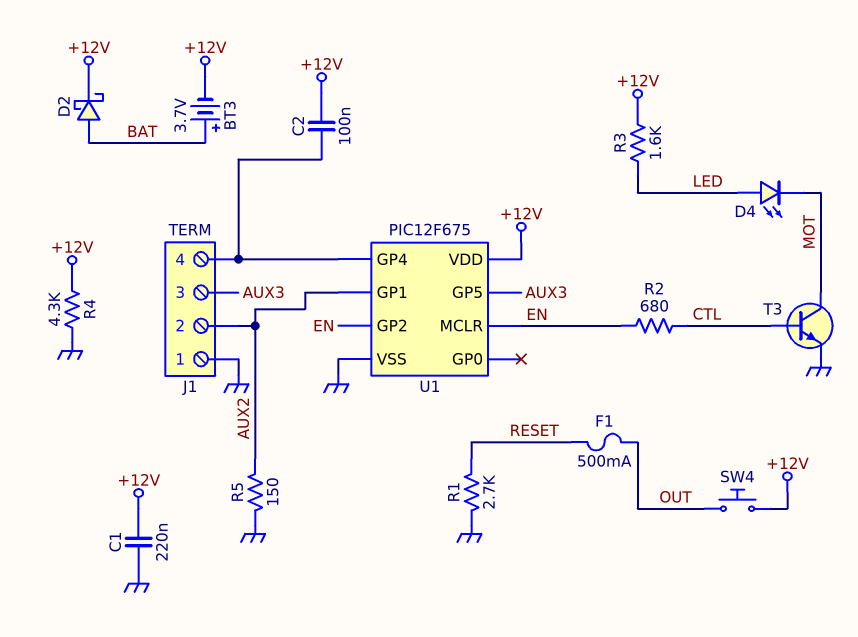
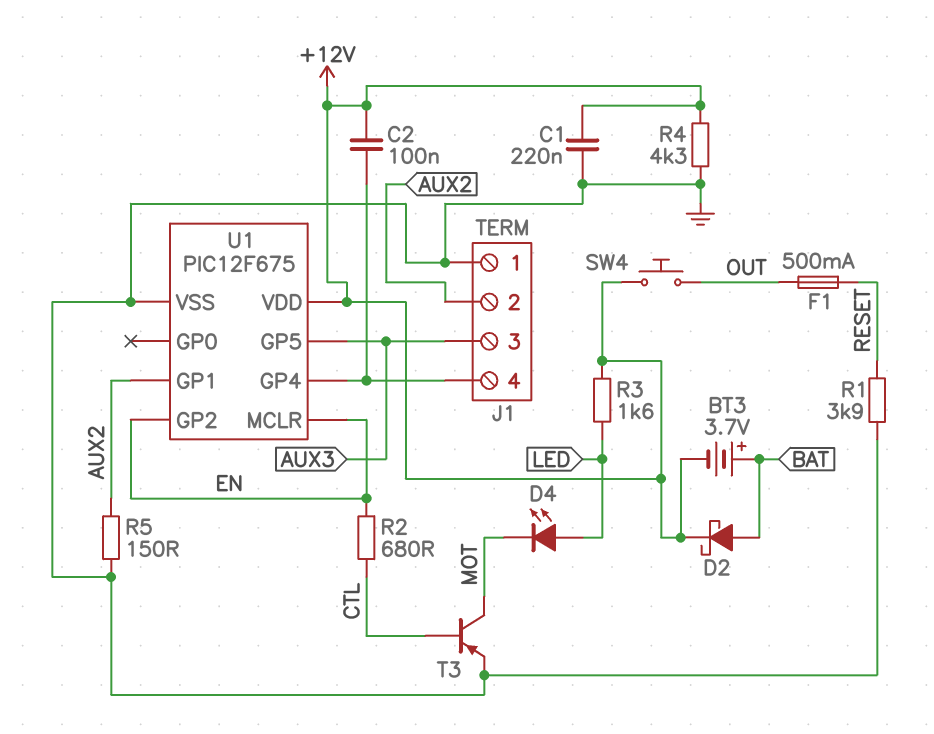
R1: 2.7k (GND, RESET) -> 3.9k (GND, RESET)
T3: NPN (B CTL, C MOT, E GND) -> PNP (B CTL, C MOT, E GND)

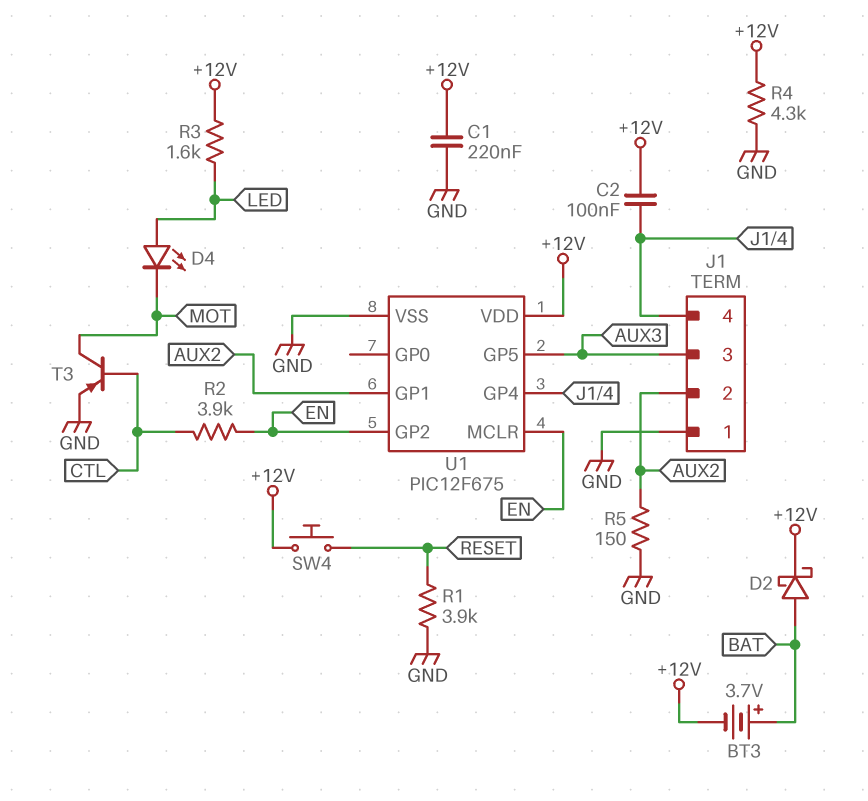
F1: 500mA (OUT, RESET) -> none
R2: 680 (CTL, EN) -> 3.9k (CTL, EN)
SW4: button (+12V, OUT) -> button (+12V, RESET)

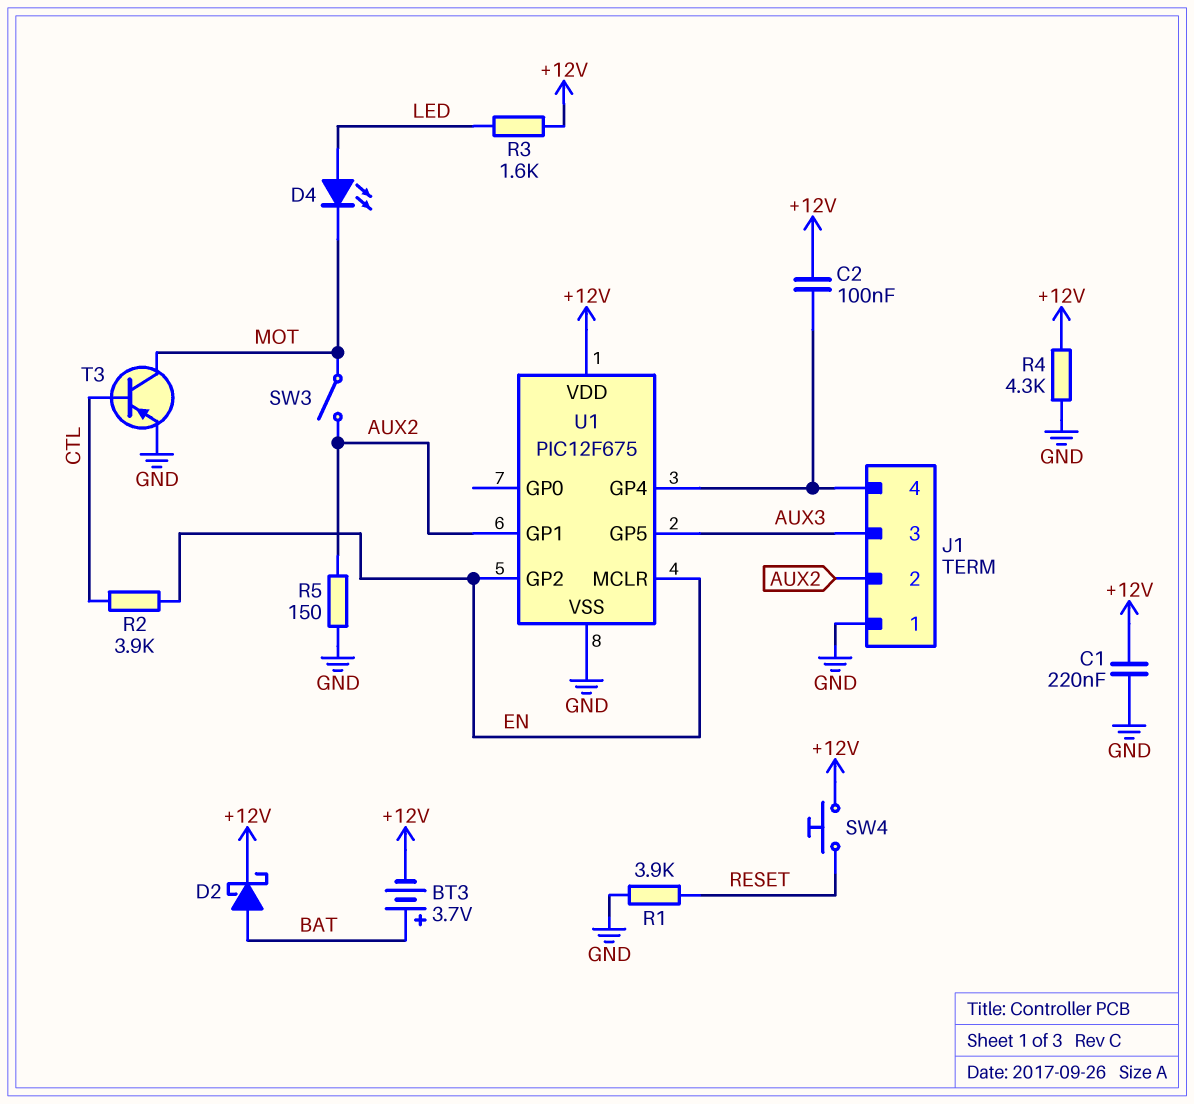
SW3: none -> switch (AUX2, MOT)

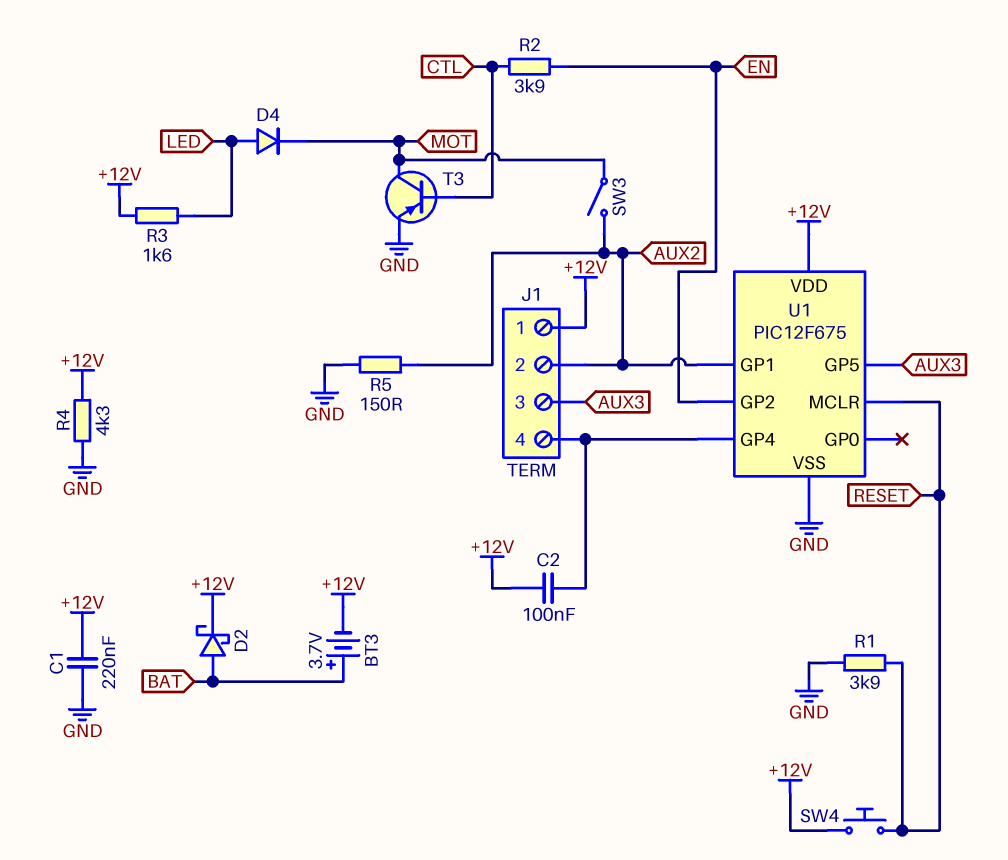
D4: LED (A LED, K MOT) -> diode (A LED, K MOT)
J1 pin 1: GND -> +12V
U1 pin MCLR: EN -> RESET

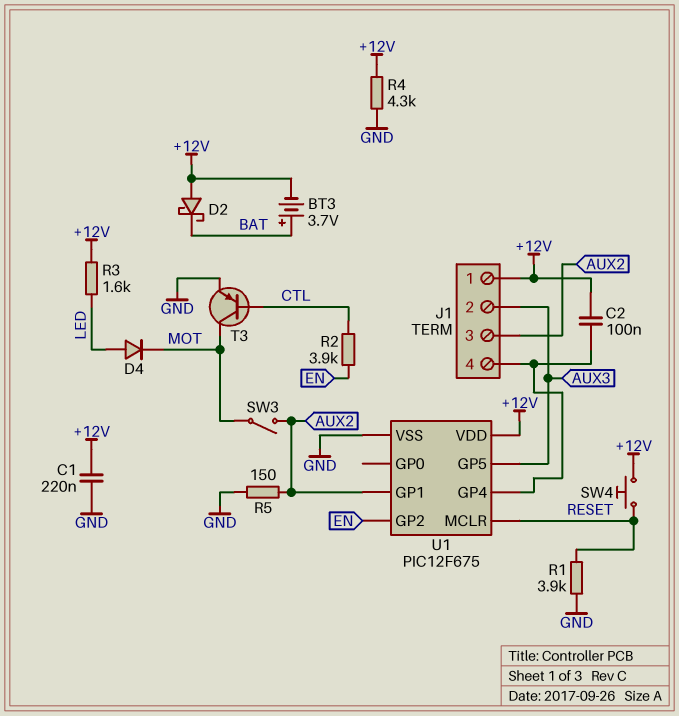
D2: schottky (A BAT, K +12V) -> schottky (A +12V, K BAT)
J1 pin 2: AUX2 -> AUX3
J1 pin 3: AUX3 -> AUX2

